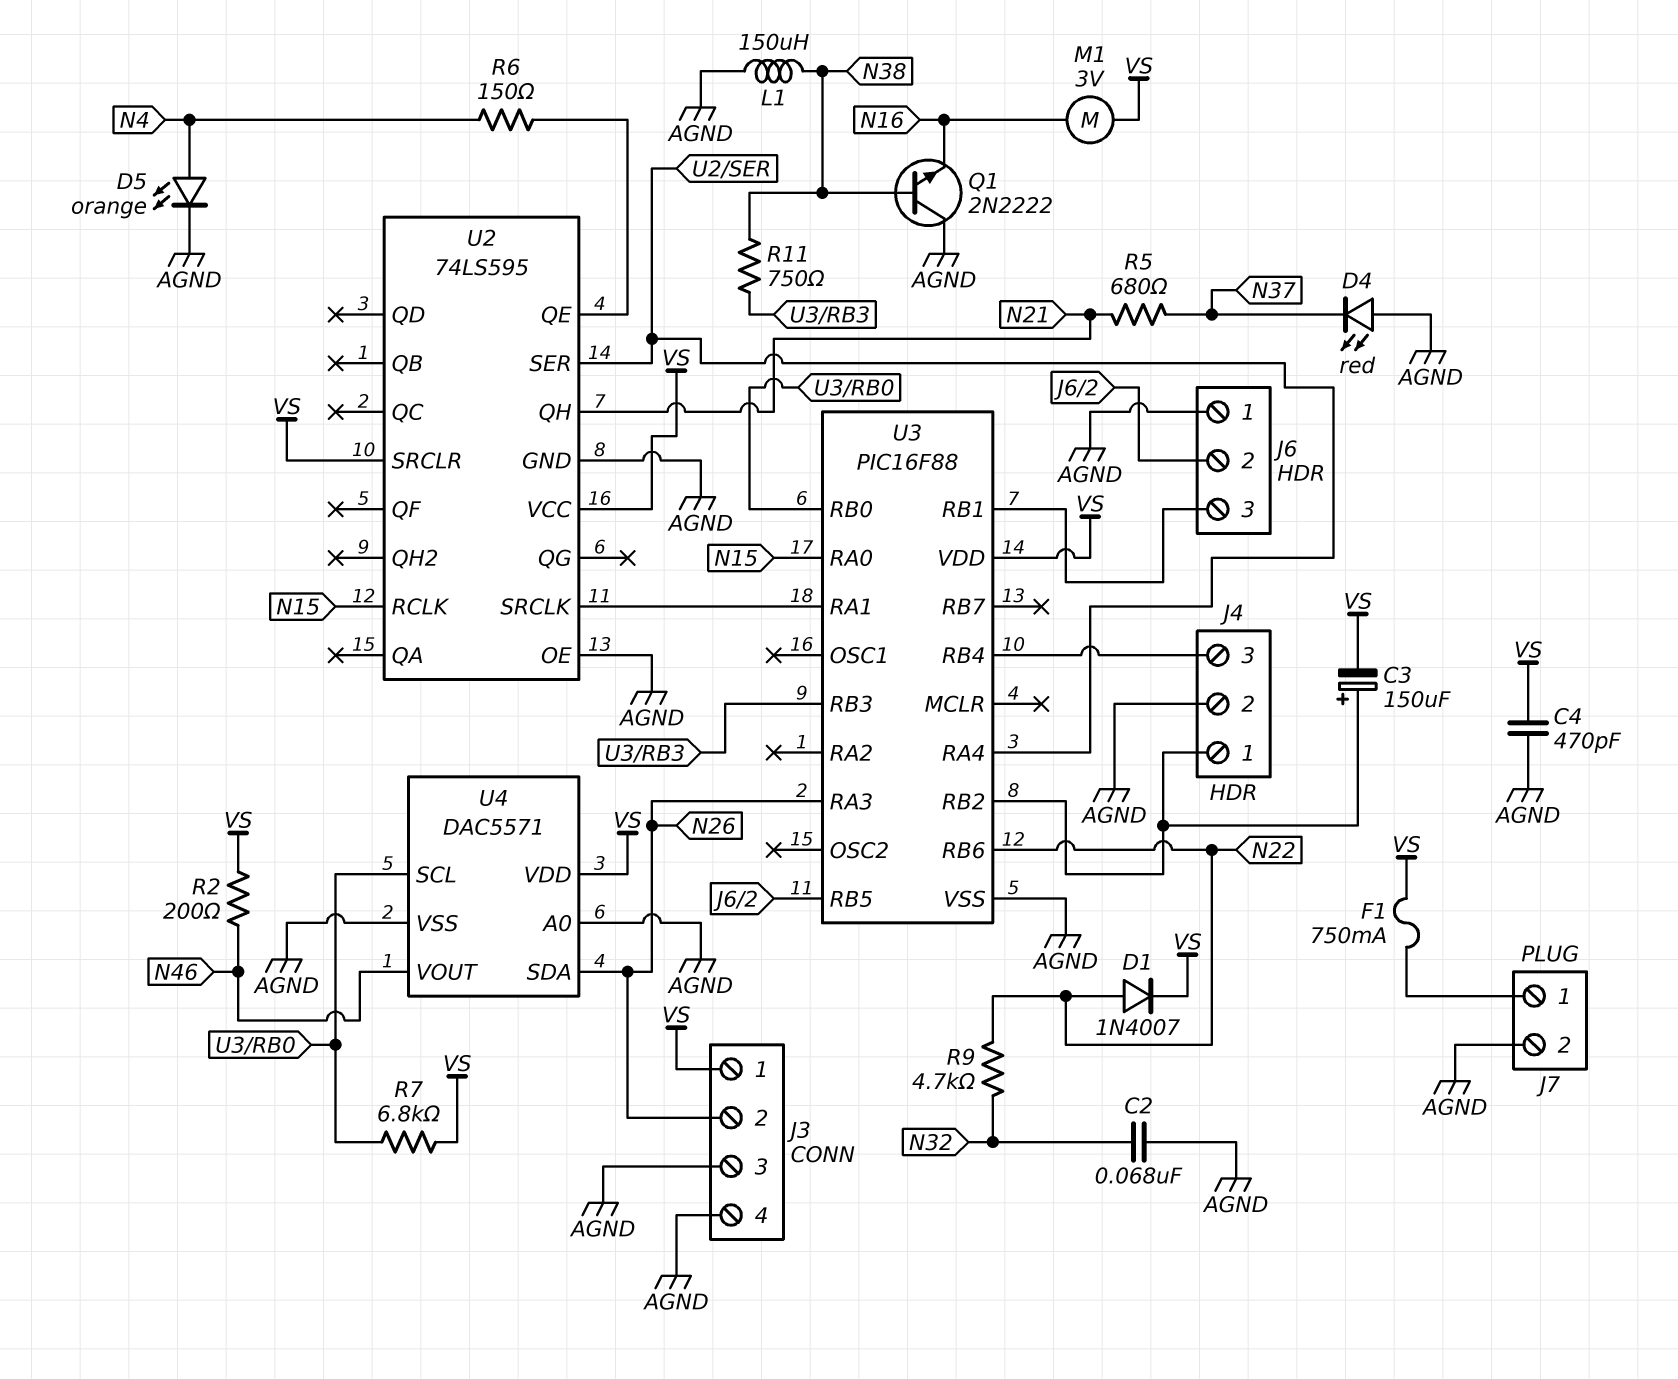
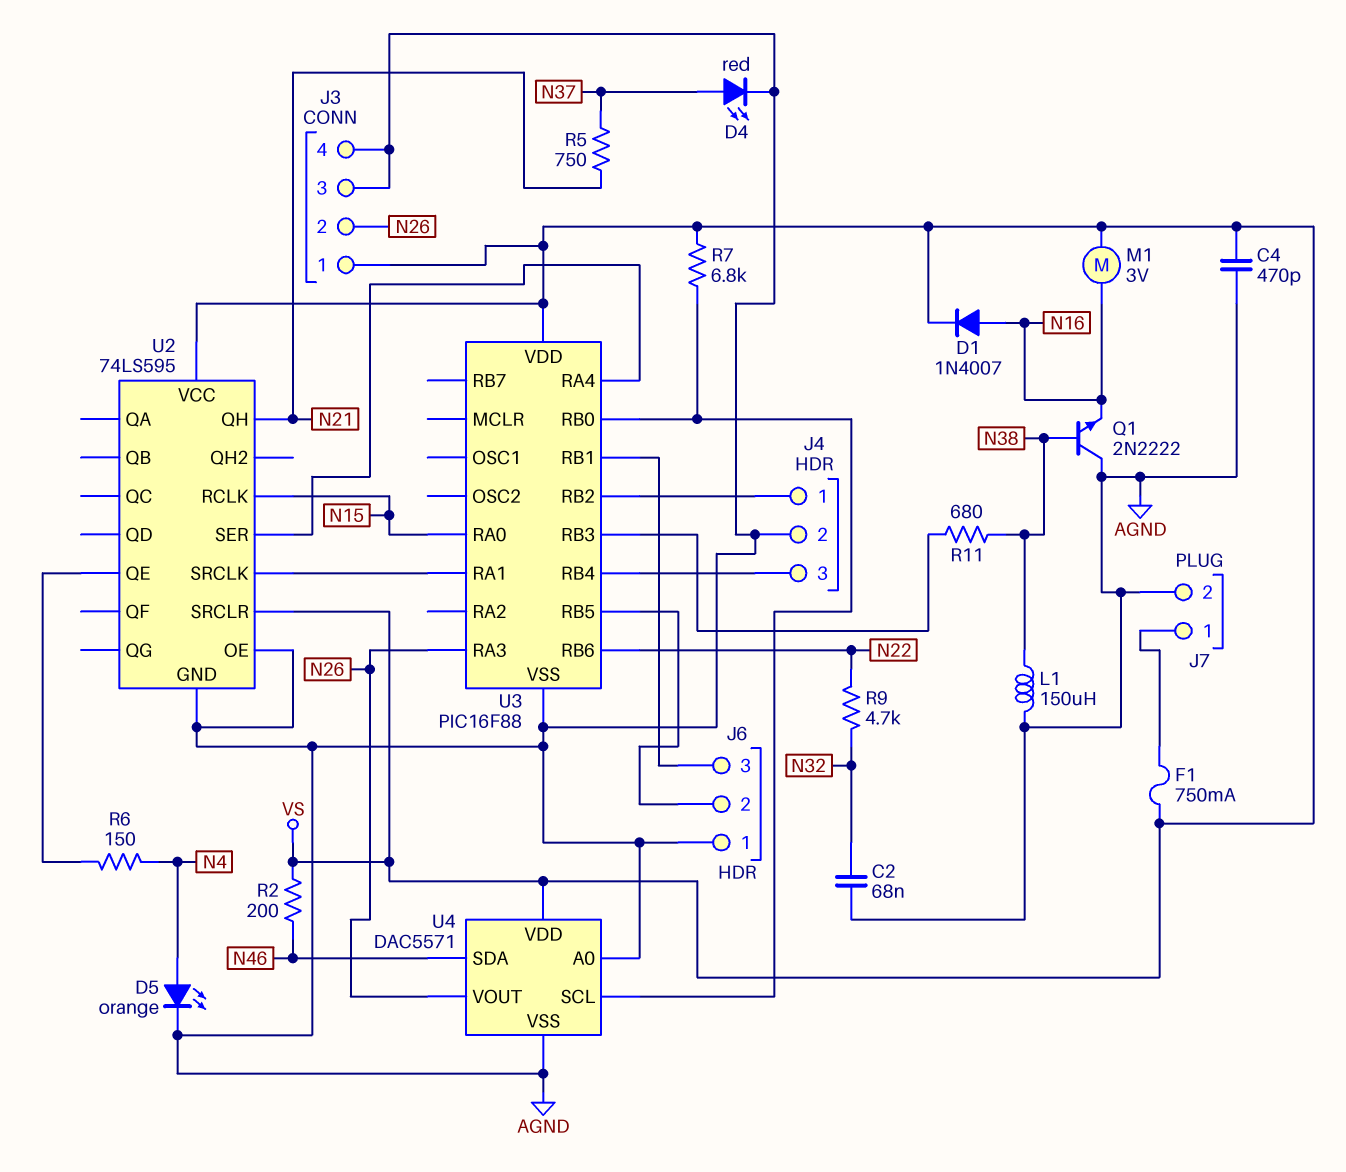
C3: 150uF (plus J4/1, minus VS) -> none
D1: diode 1N4007 (A N22, K VS) -> diode 1N4007 (A N16, K VS)
D4: LED red (A AGND, K N37) -> LED red (A N37, K AGND)
R5: 680 (N21, N37) -> 750 (N21, N37)
R11: 750 (N38, U3/RB3) -> 680 (N38, U3/RB3)
U4 pin SDA: N26 -> N46
U4 pin VOUT: N46 -> N26

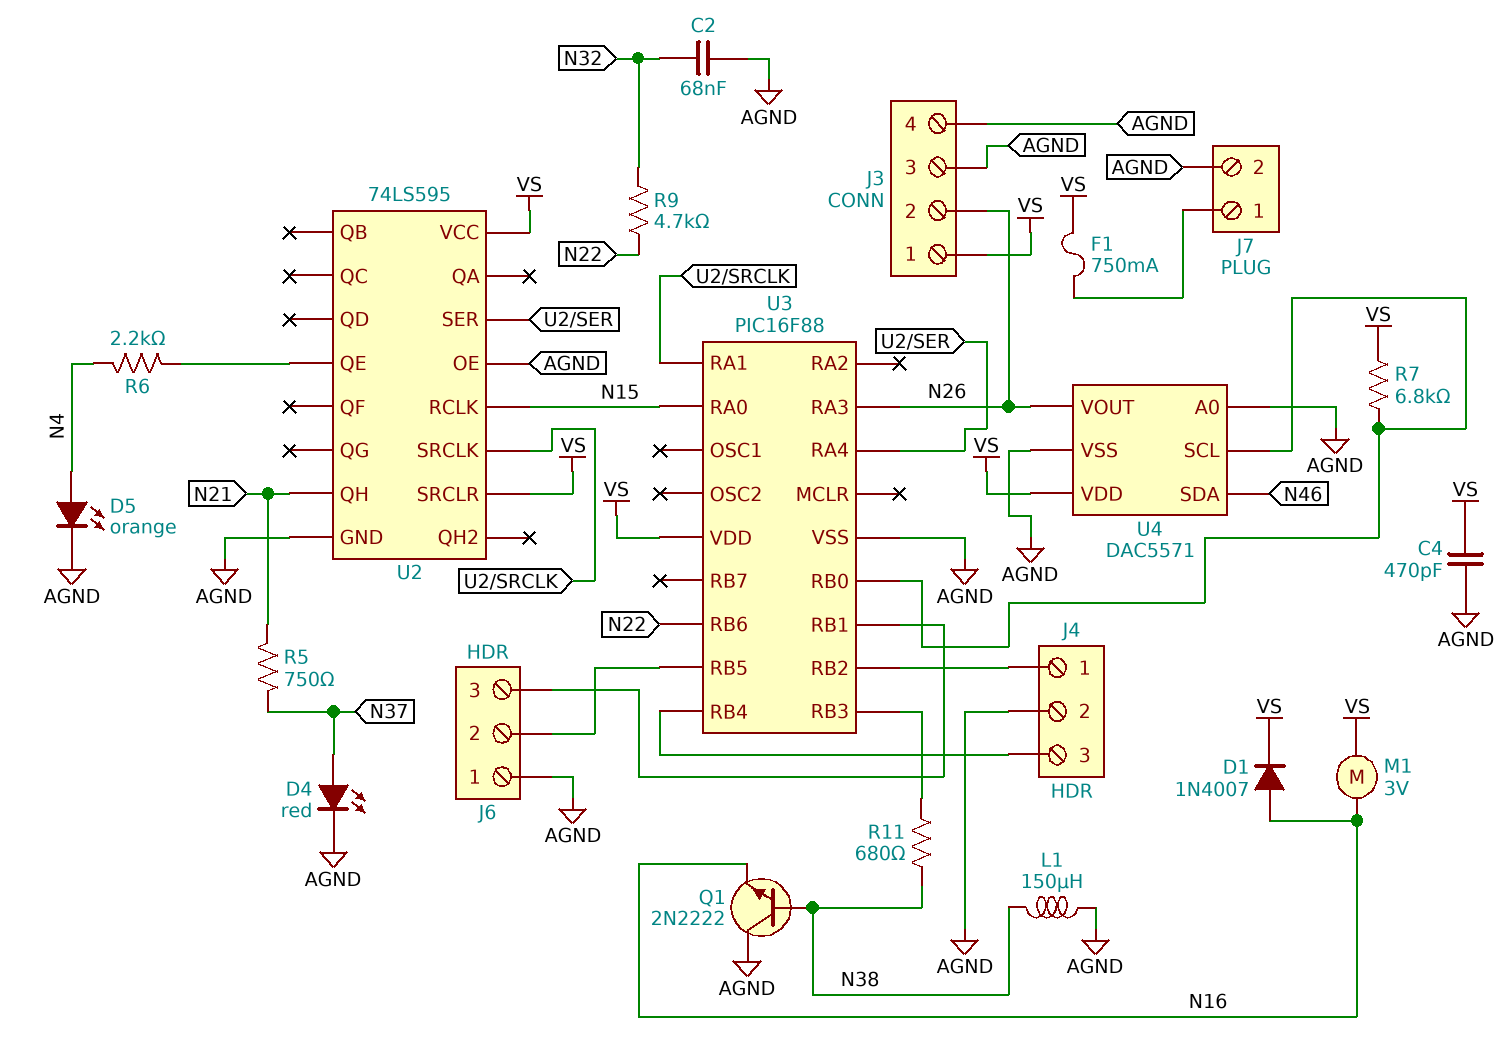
R2: 200 (N46, VS) -> none
R6: 150 (N4, U2/QE) -> 2.2k (N4, U2/QE)

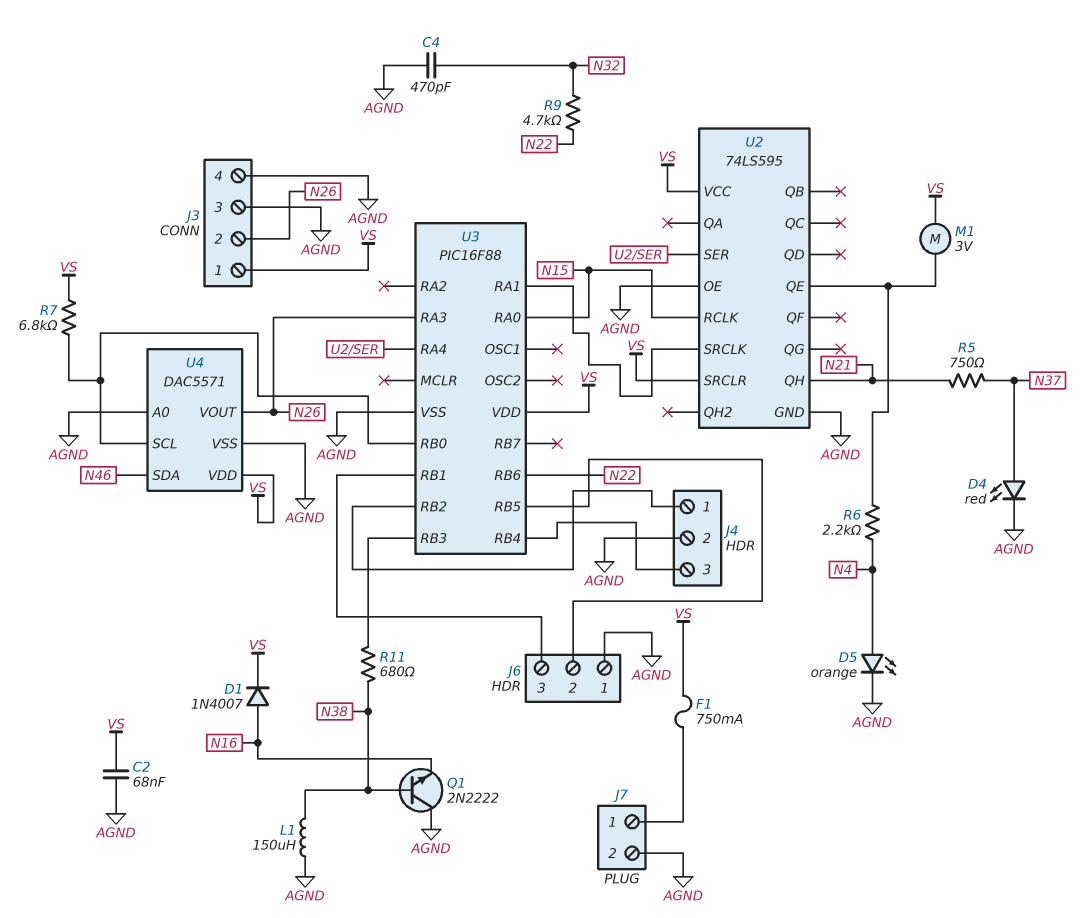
C2: 68nF (AGND, N32) -> 68nF (AGND, VS)
C4: 470pF (AGND, VS) -> 470pF (AGND, N32)
M1: motor 3V (N16, VS) -> motor 3V (U2/QE, VS)

